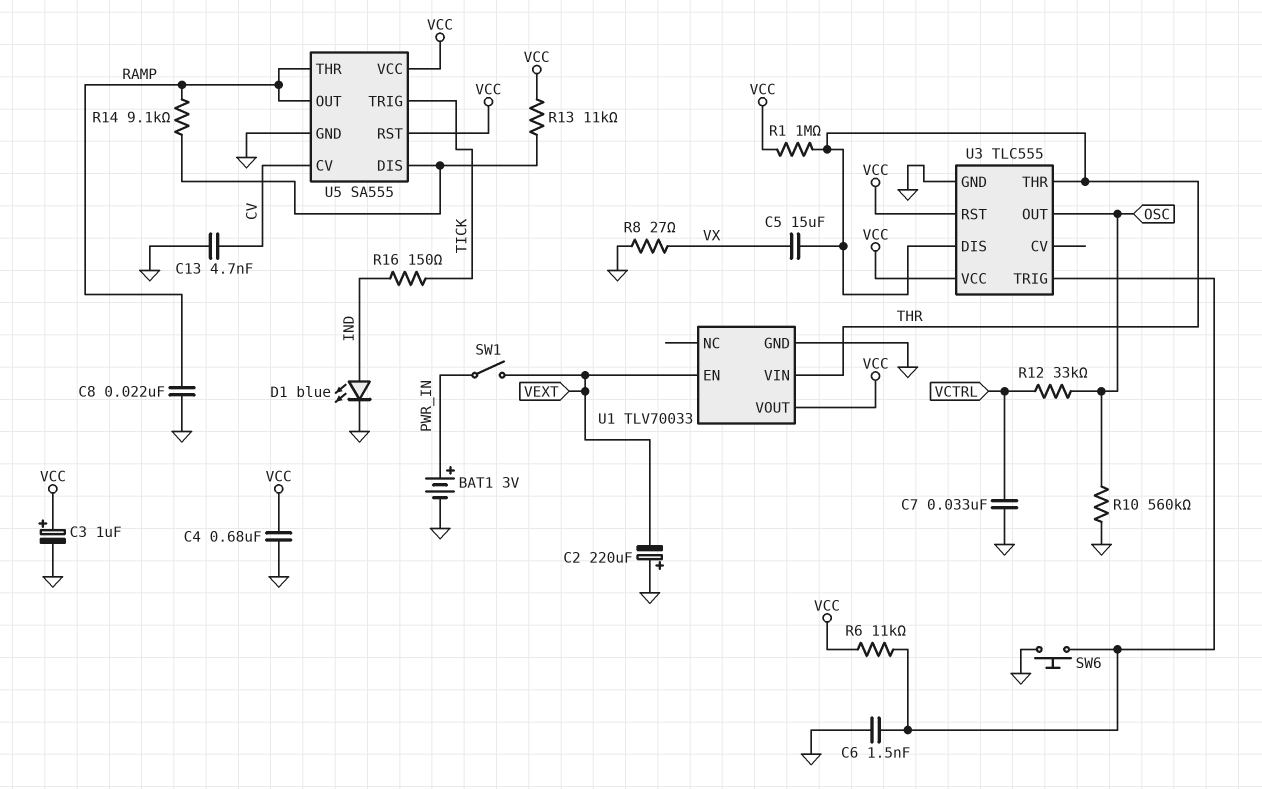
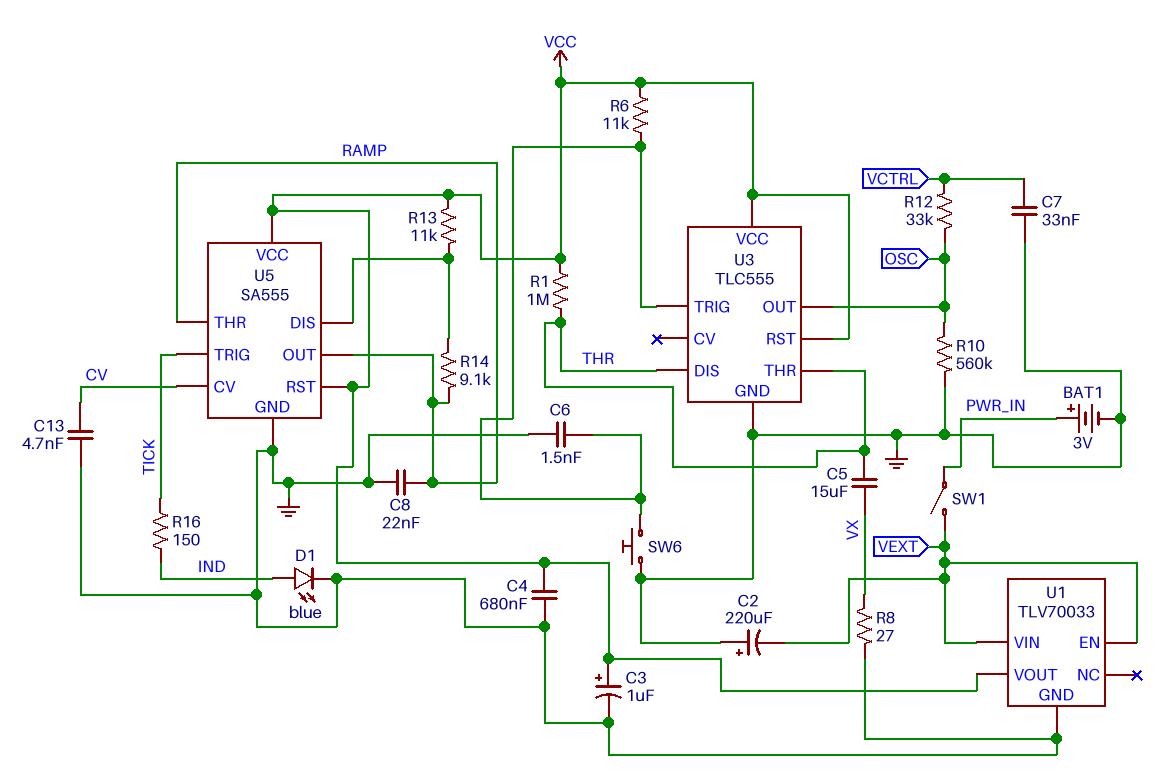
U1 pin VIN: THR -> VEXT

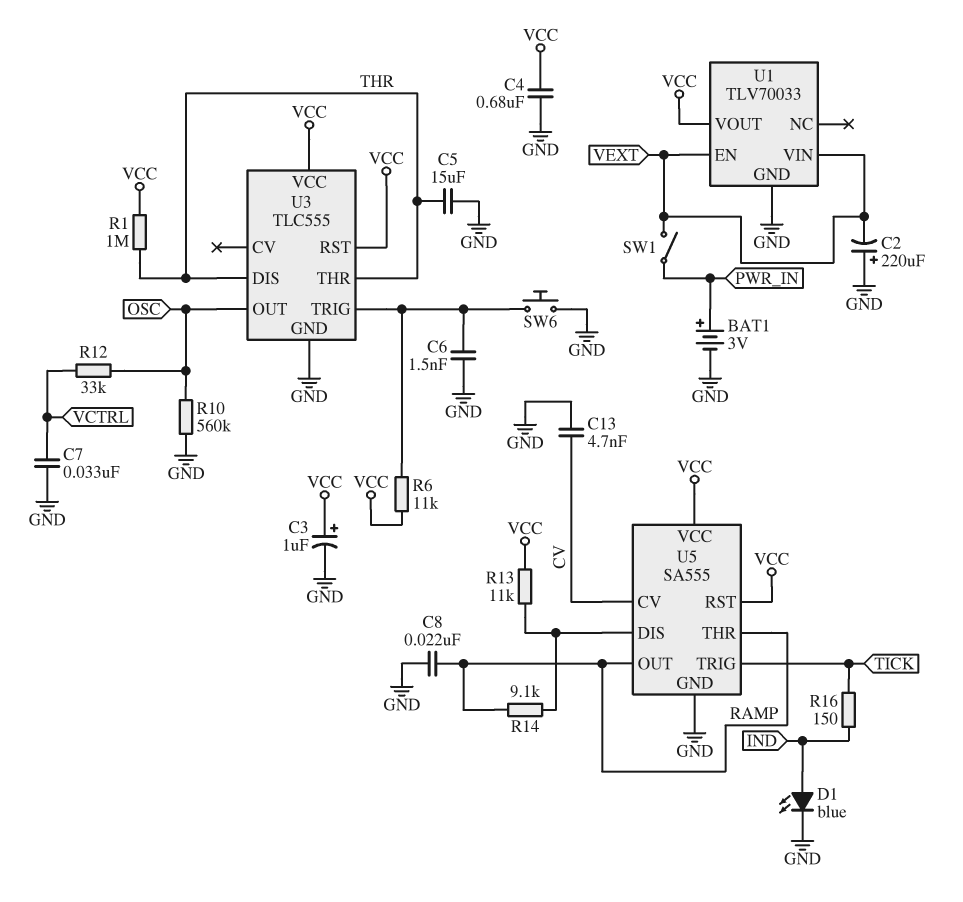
C5: 15uF (THR, VX) -> 15uF (GND, THR)
R8: 27 (GND, VX) -> none

